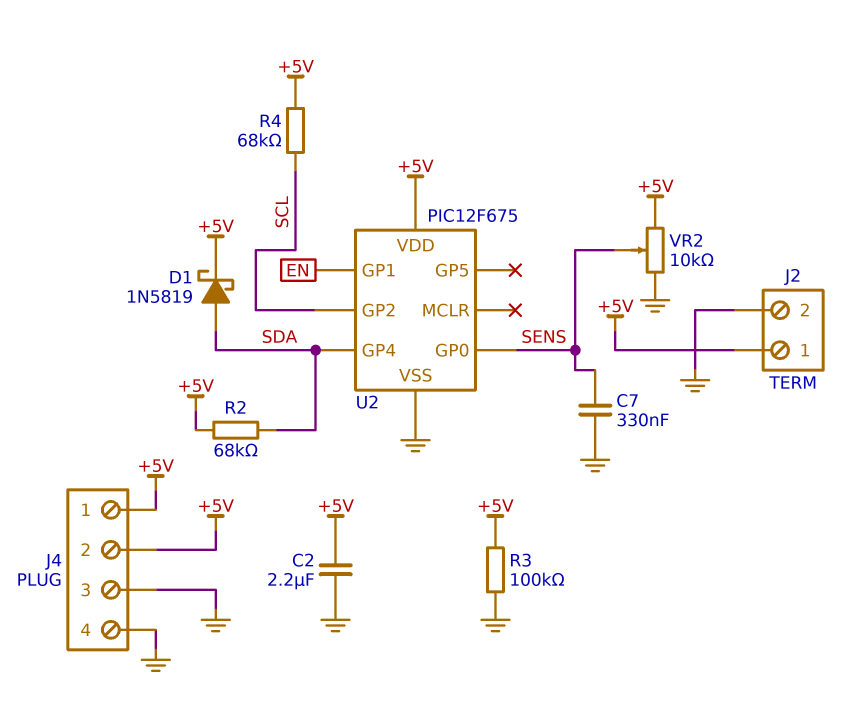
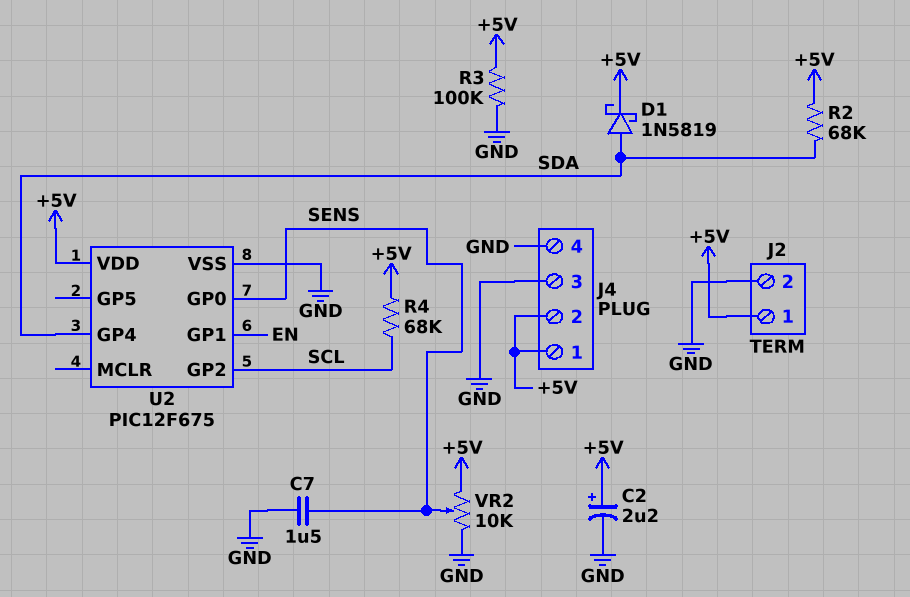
C2: 2.2uF (+5V, GND) -> 2.2uF (plus +5V, minus GND)
C7: 330nF (GND, SENS) -> 1.5uF (GND, SENS)

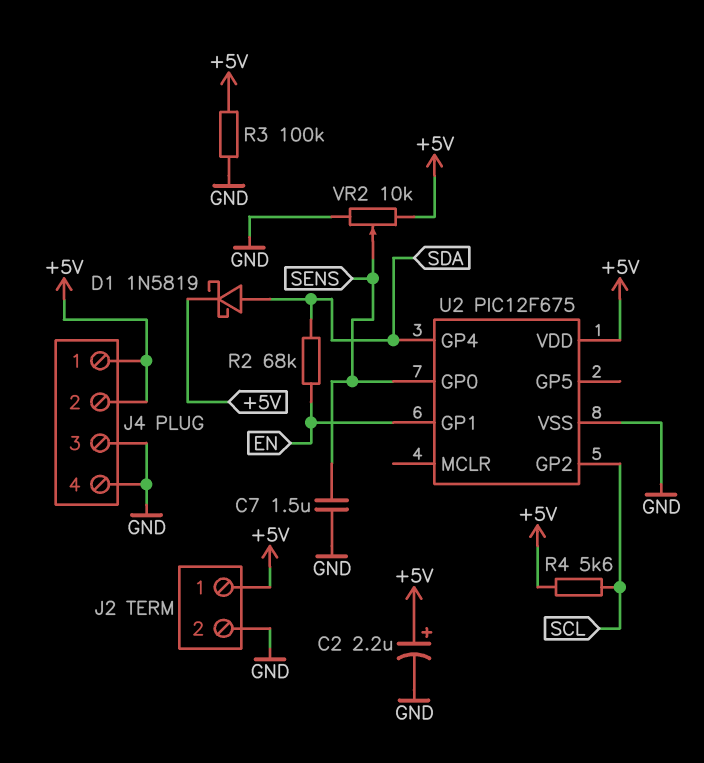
R2: 68k (+5V, SDA) -> 68k (EN, SDA)
R4: 68k (+5V, SCL) -> 5.6k (+5V, SCL)

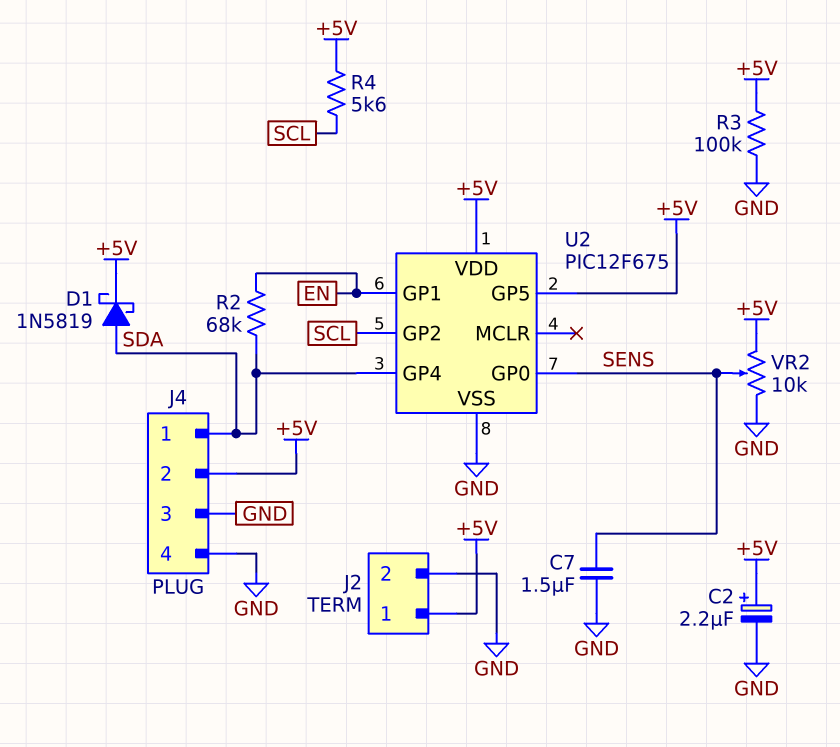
J4 pin 1: +5V -> SDA
U2 pin GP5: none -> +5V

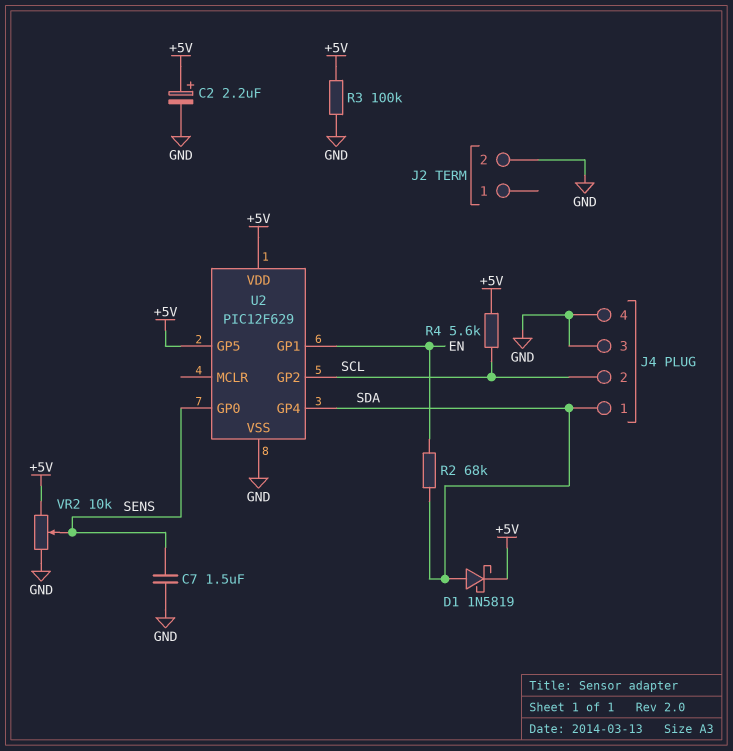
J2 pin 1: +5V -> none
J4 pin 2: +5V -> SCL
U2: PIC12F675 -> PIC12F629

